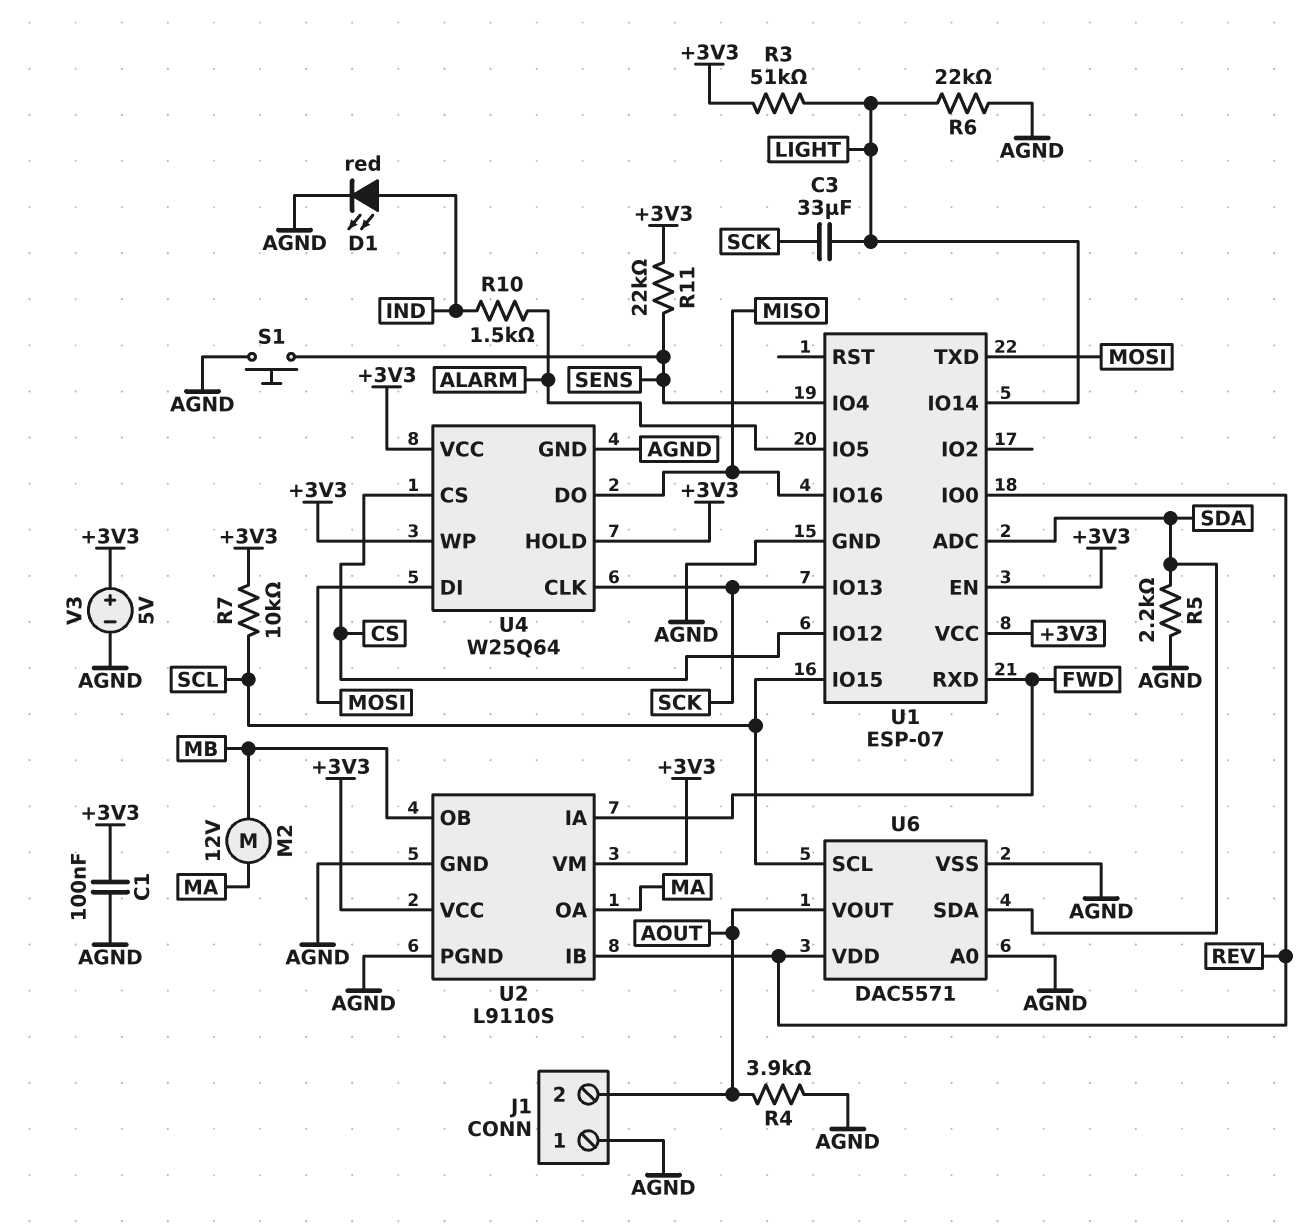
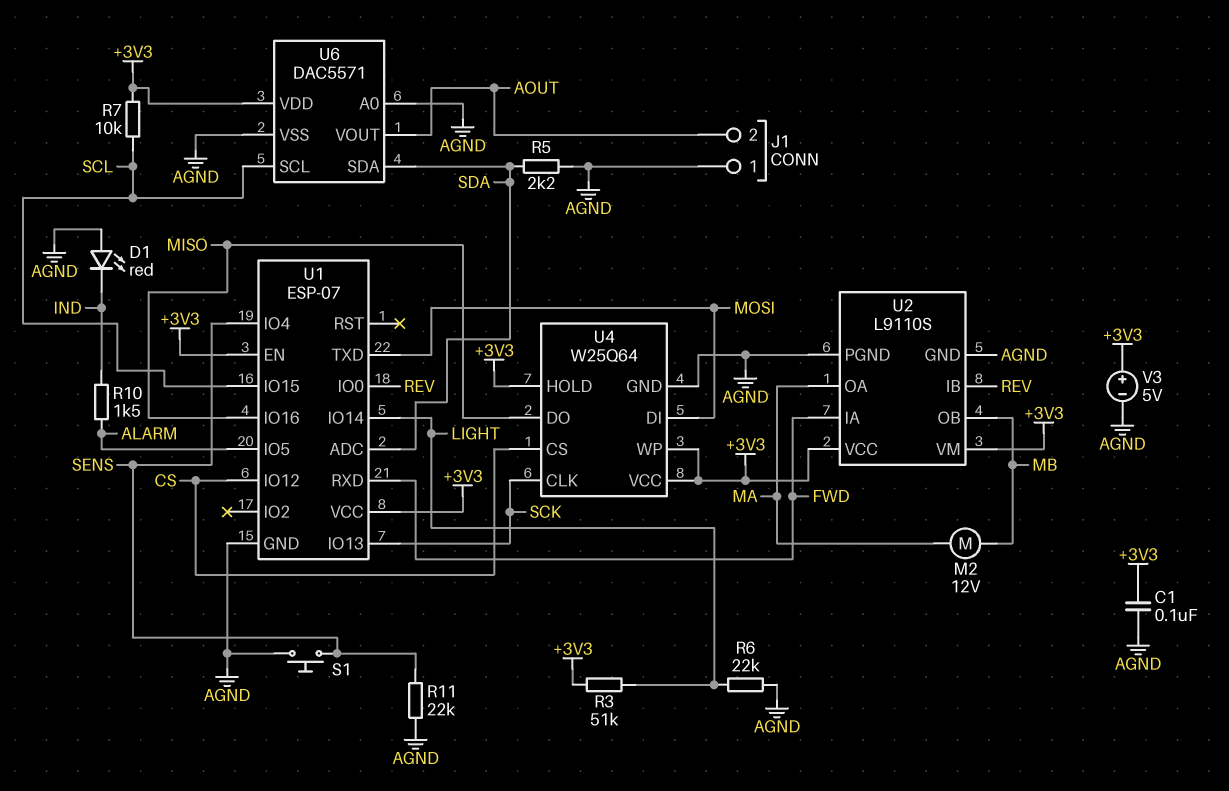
C3: 33uF (LIGHT, SCK) -> none
D1: LED red (A IND, K AGND) -> LED red (A AGND, K IND)
R4: 3.9k (AGND, AOUT) -> none
R11: 22k (+3V3, SENS) -> 22k (AGND, SENS)
U6 pin VDD: REV -> +3V3

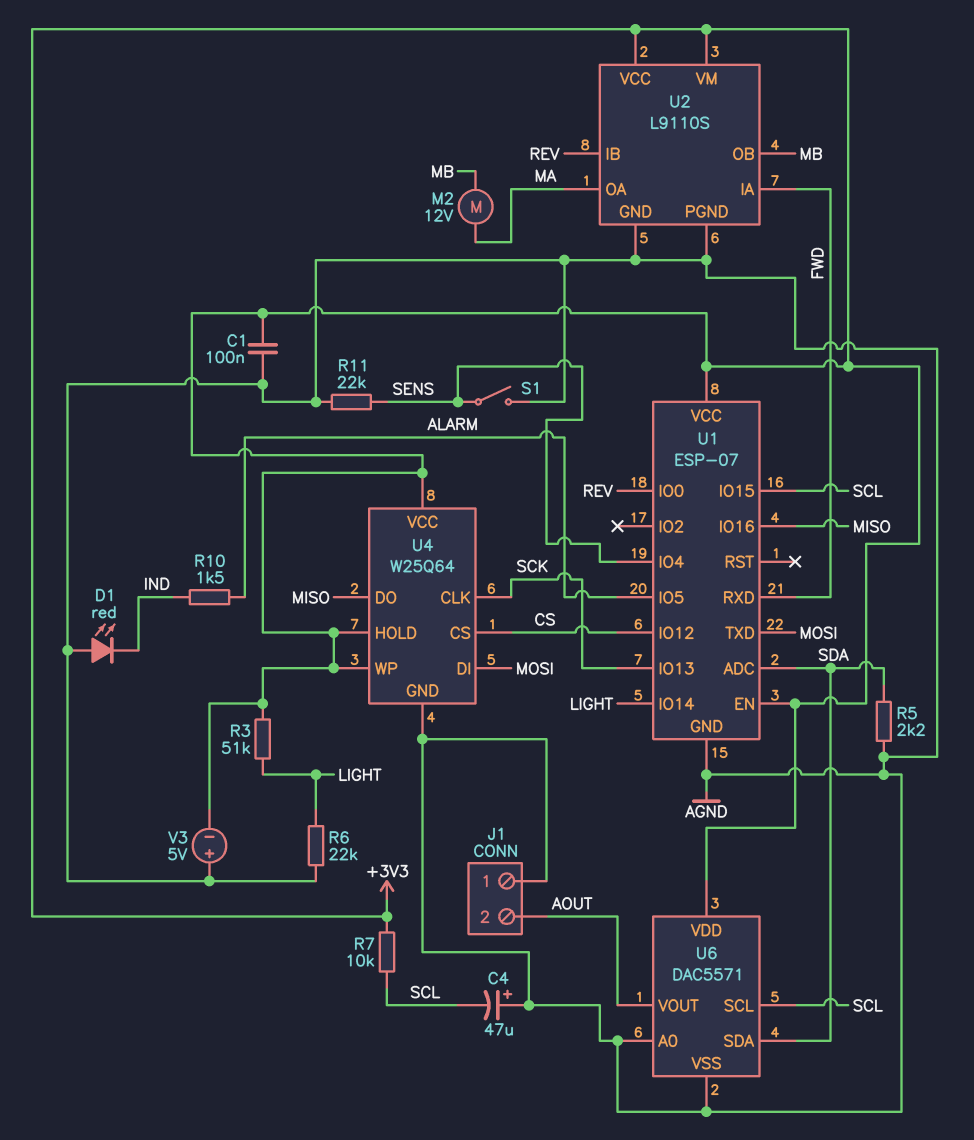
C4: none -> 47uF (plus AGND, minus SCL)
S1: button (AGND, SENS) -> switch (AGND, SENS)
V3: 5V (plus +3V3, minus AGND) -> 5V (plus AGND, minus +3V3)

